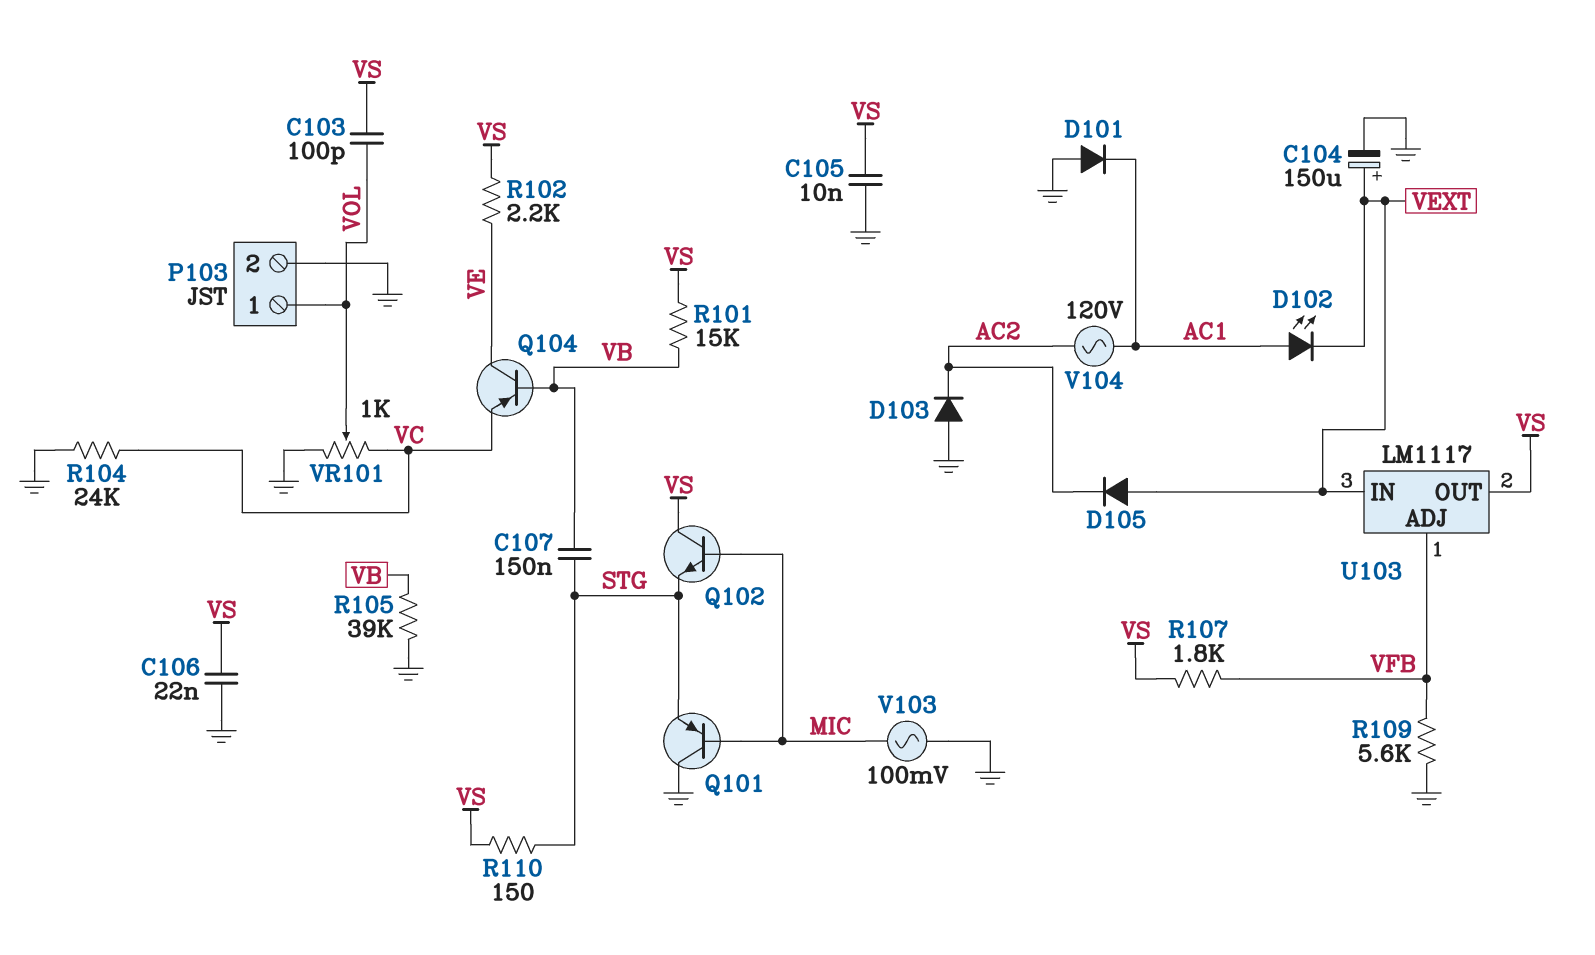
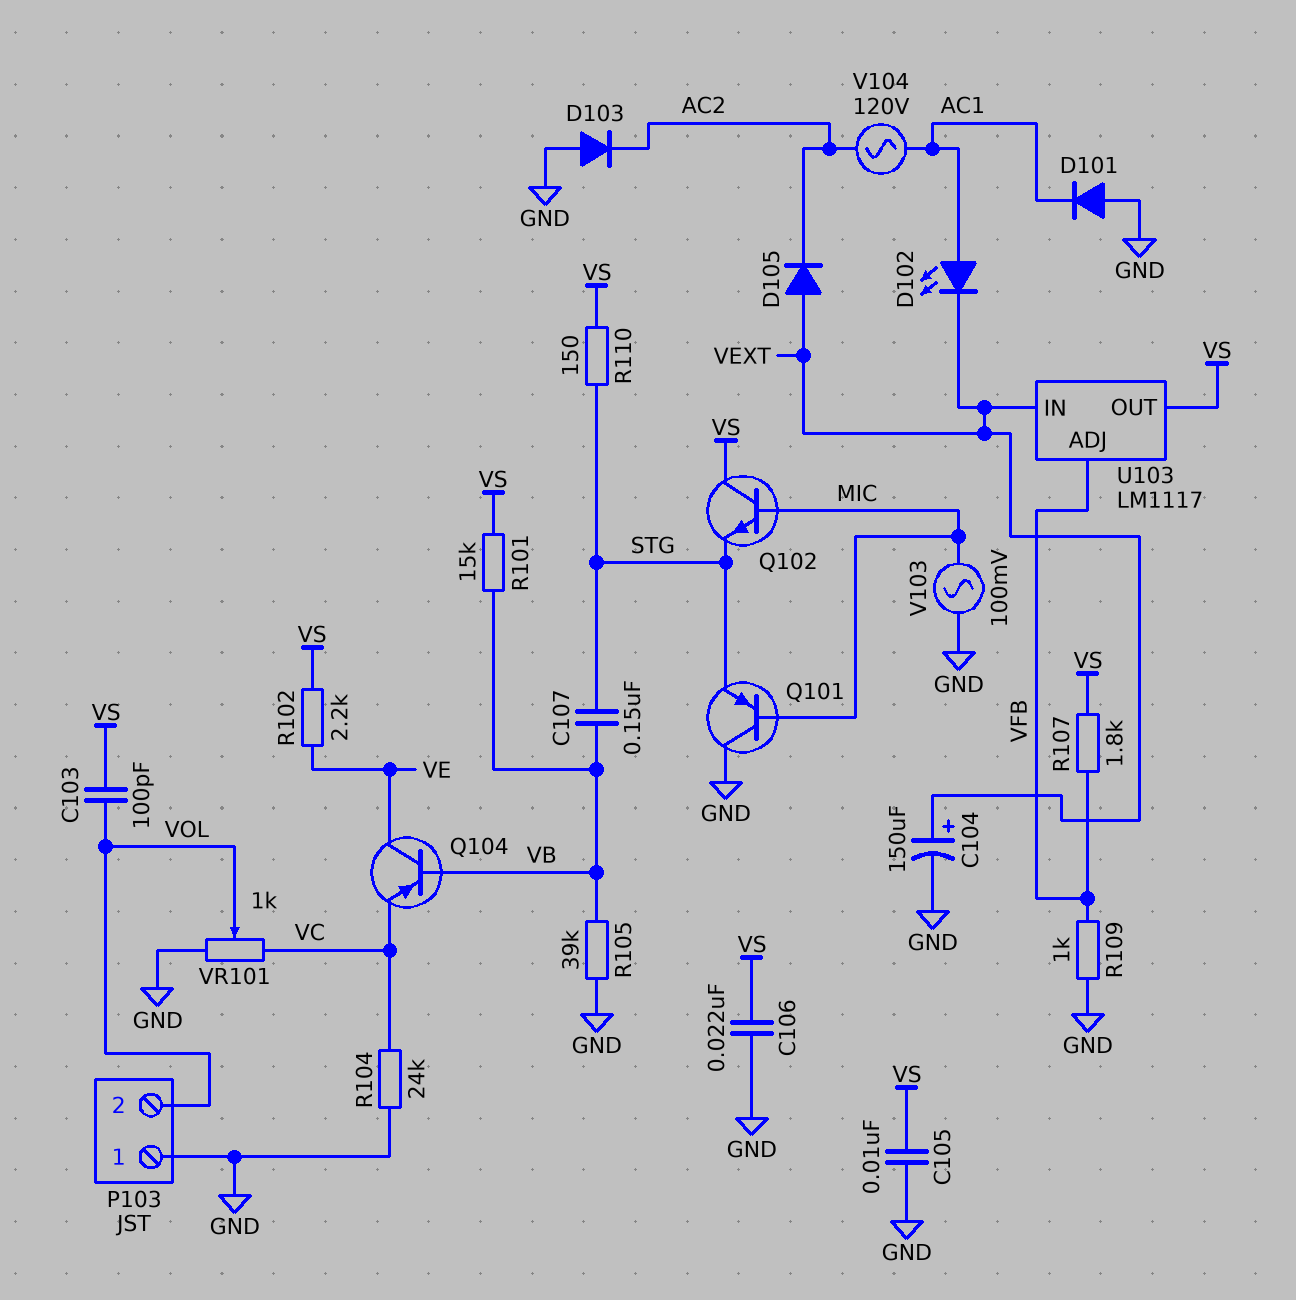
P103 pin 1: VOL -> GND
P103 pin 2: GND -> VOL
R109: 5.6k (GND, VFB) -> 1k (GND, VFB)

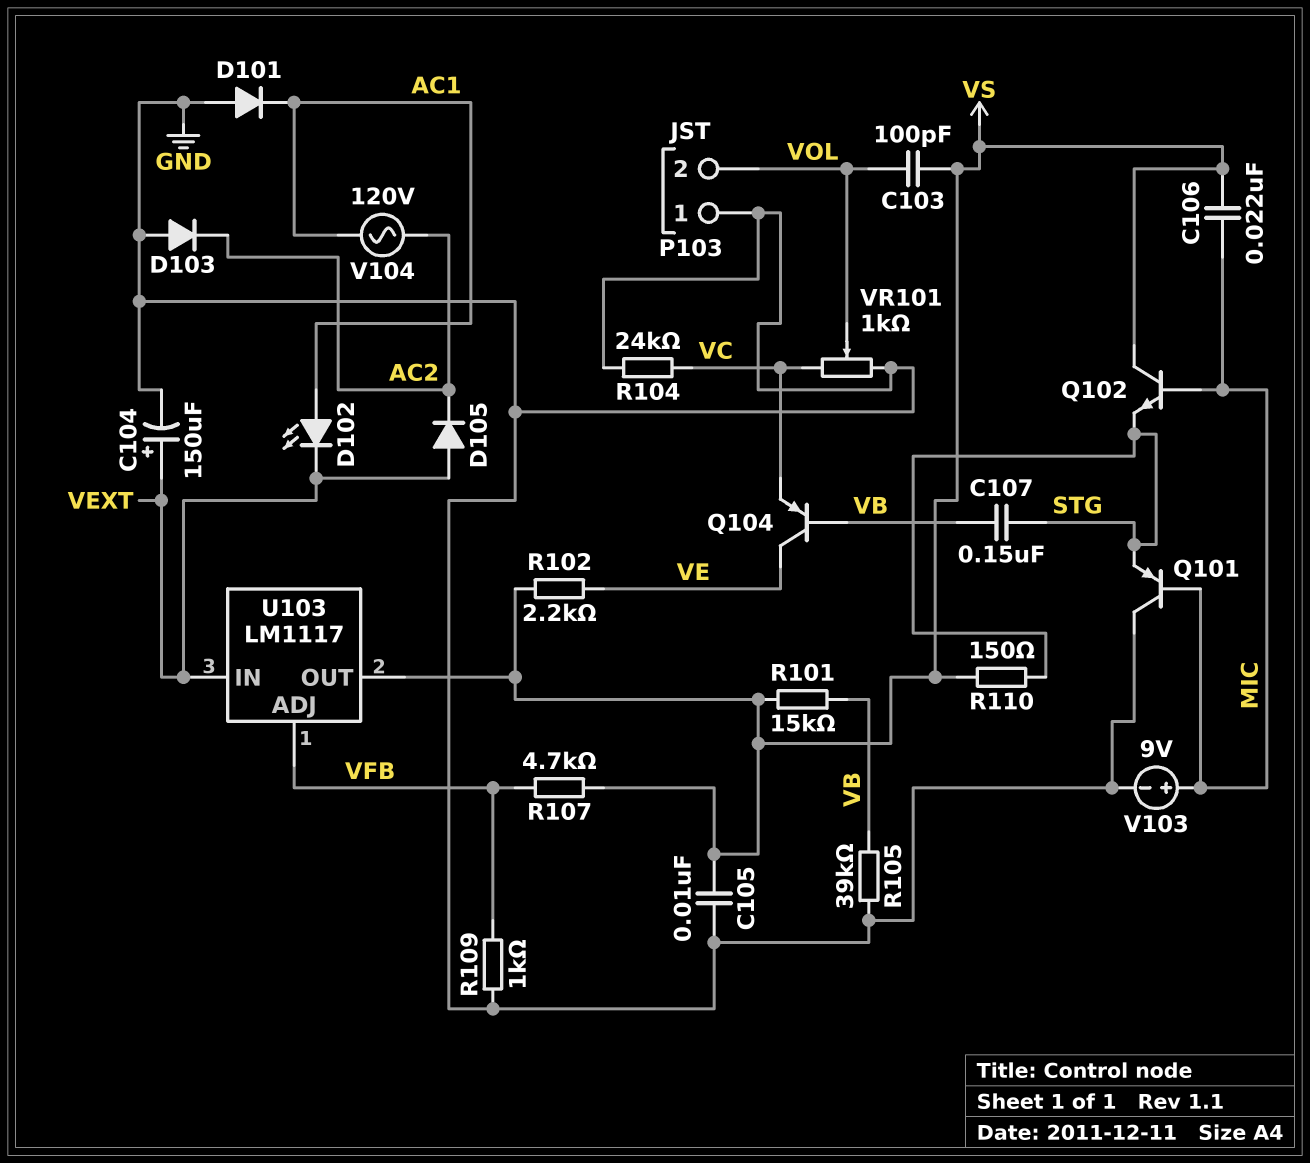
C106: 22nF (GND, VS) -> 22nF (MIC, VS)
R107: 1.8k (VFB, VS) -> 4.7k (VFB, VS)
V103: AC 100mV (GND, MIC) -> 9V (plus MIC, minus GND)

